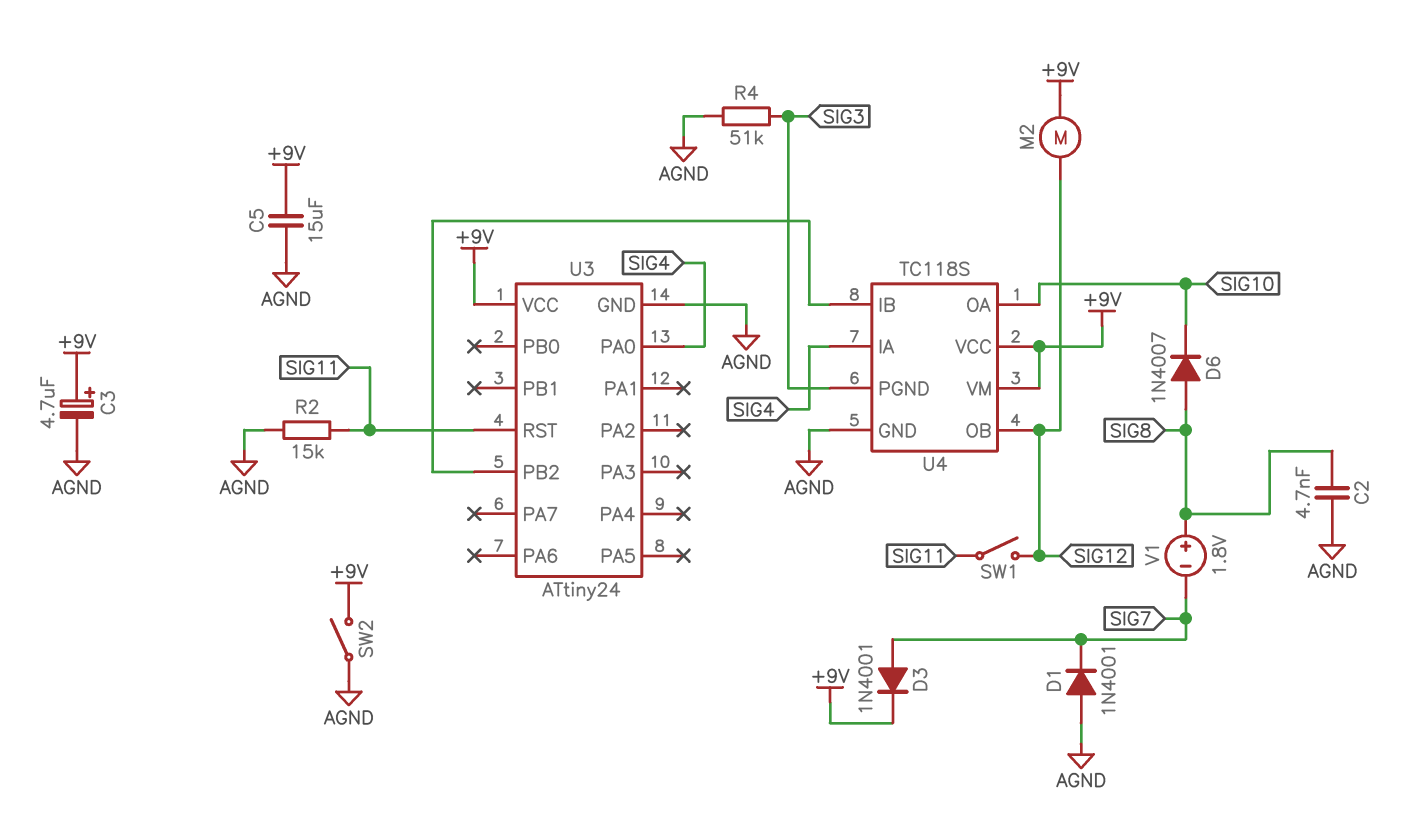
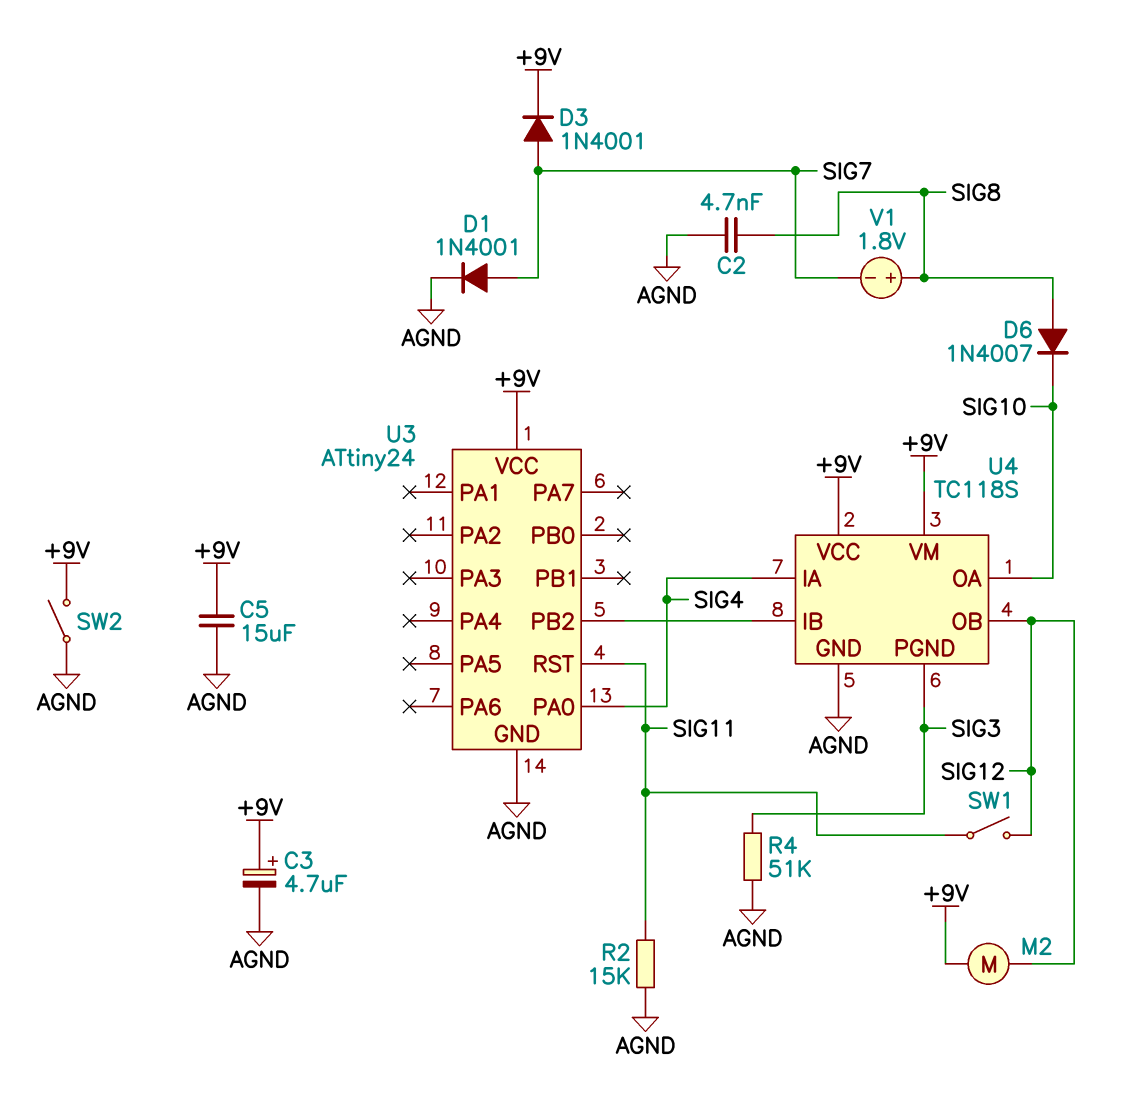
D1: diode 1N4001 (A AGND, K SIG7) -> diode 1N4001 (A SIG7, K AGND)

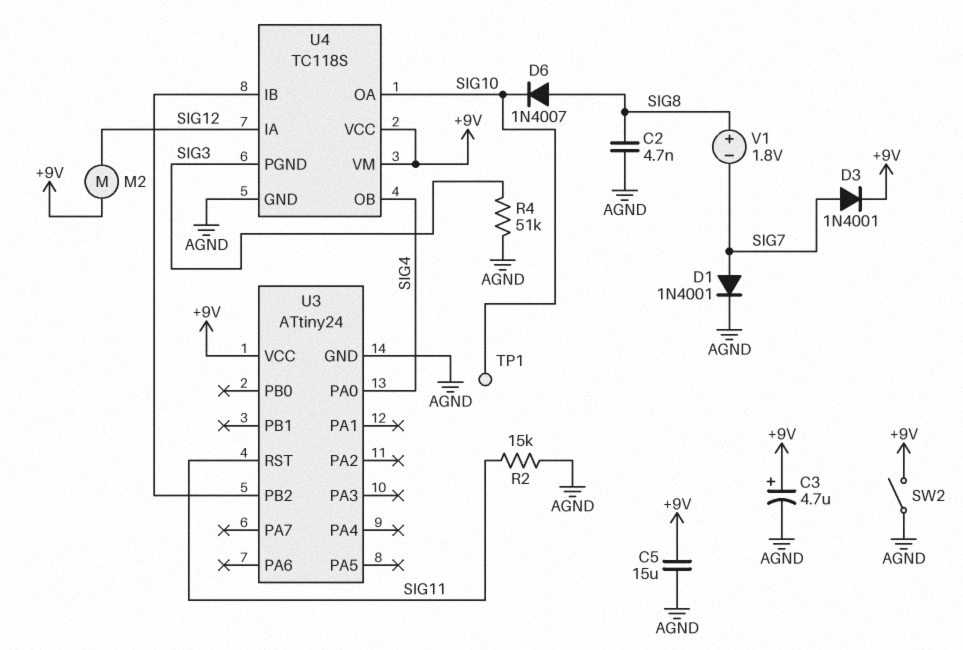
SW1: switch (SIG11, SIG12) -> none
TP1: none -> test point (SIG10)
U4 pin IA: SIG4 -> SIG12
U4 pin OB: SIG12 -> SIG4

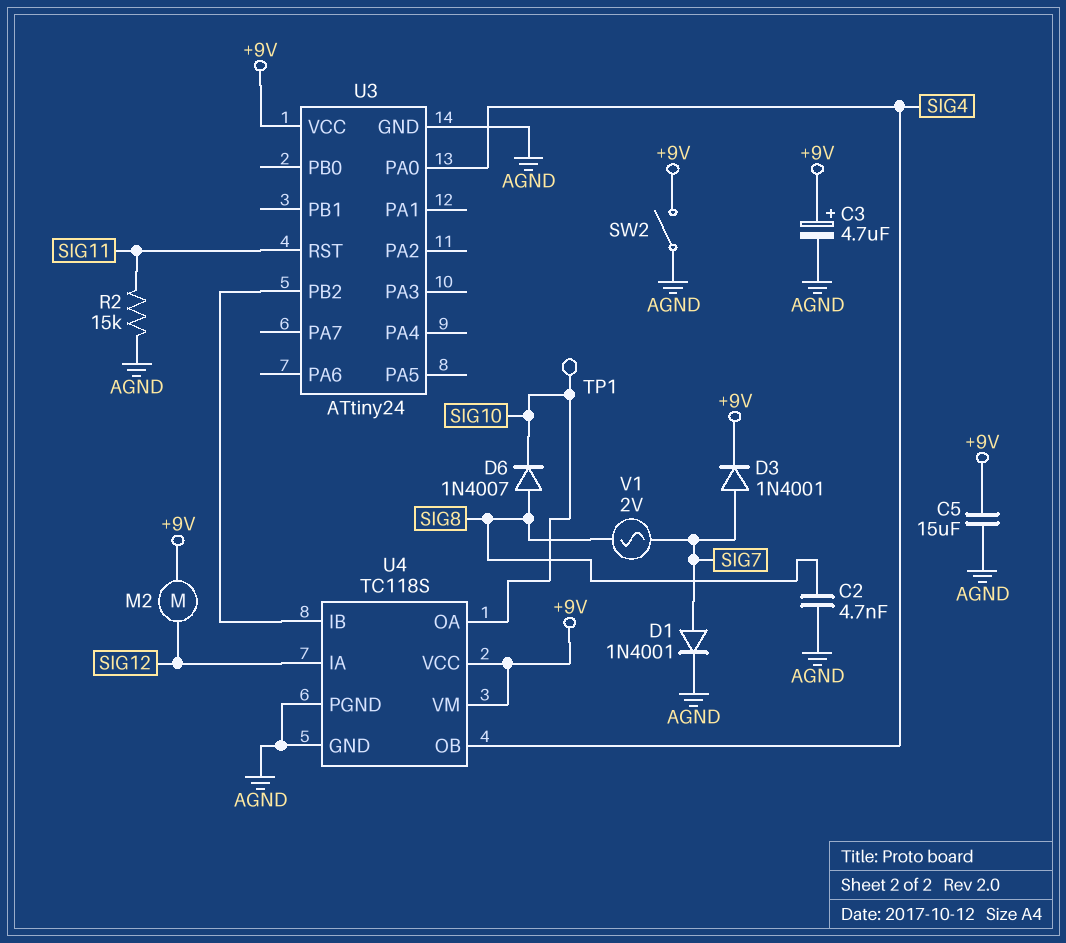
R4: 51k (AGND, SIG3) -> none
U4 pin PGND: SIG3 -> AGND
V1: 1.8V (plus SIG8, minus SIG7) -> AC 2V (SIG7, SIG8)

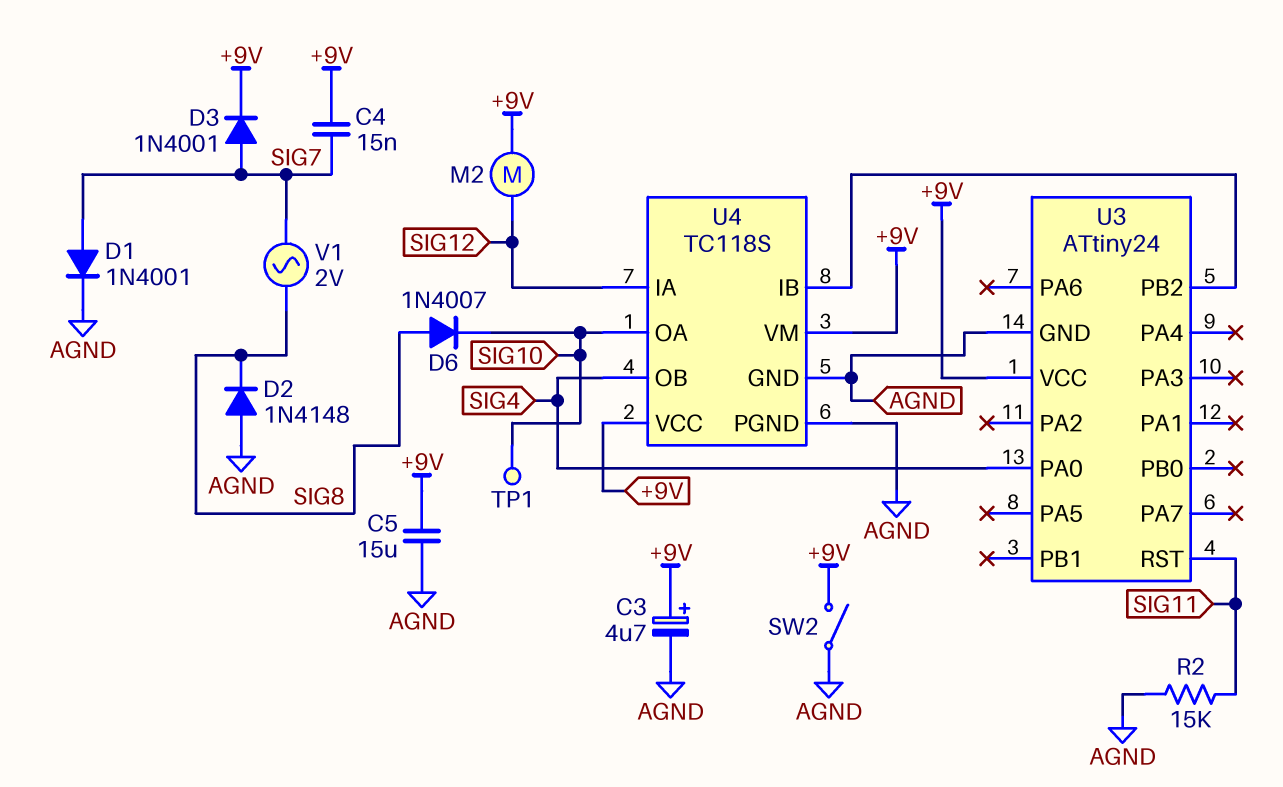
C2: 4.7nF (AGND, SIG8) -> none
C4: none -> 15nF (+9V, SIG7)
D2: none -> diode 1N4148 (A AGND, K SIG8)

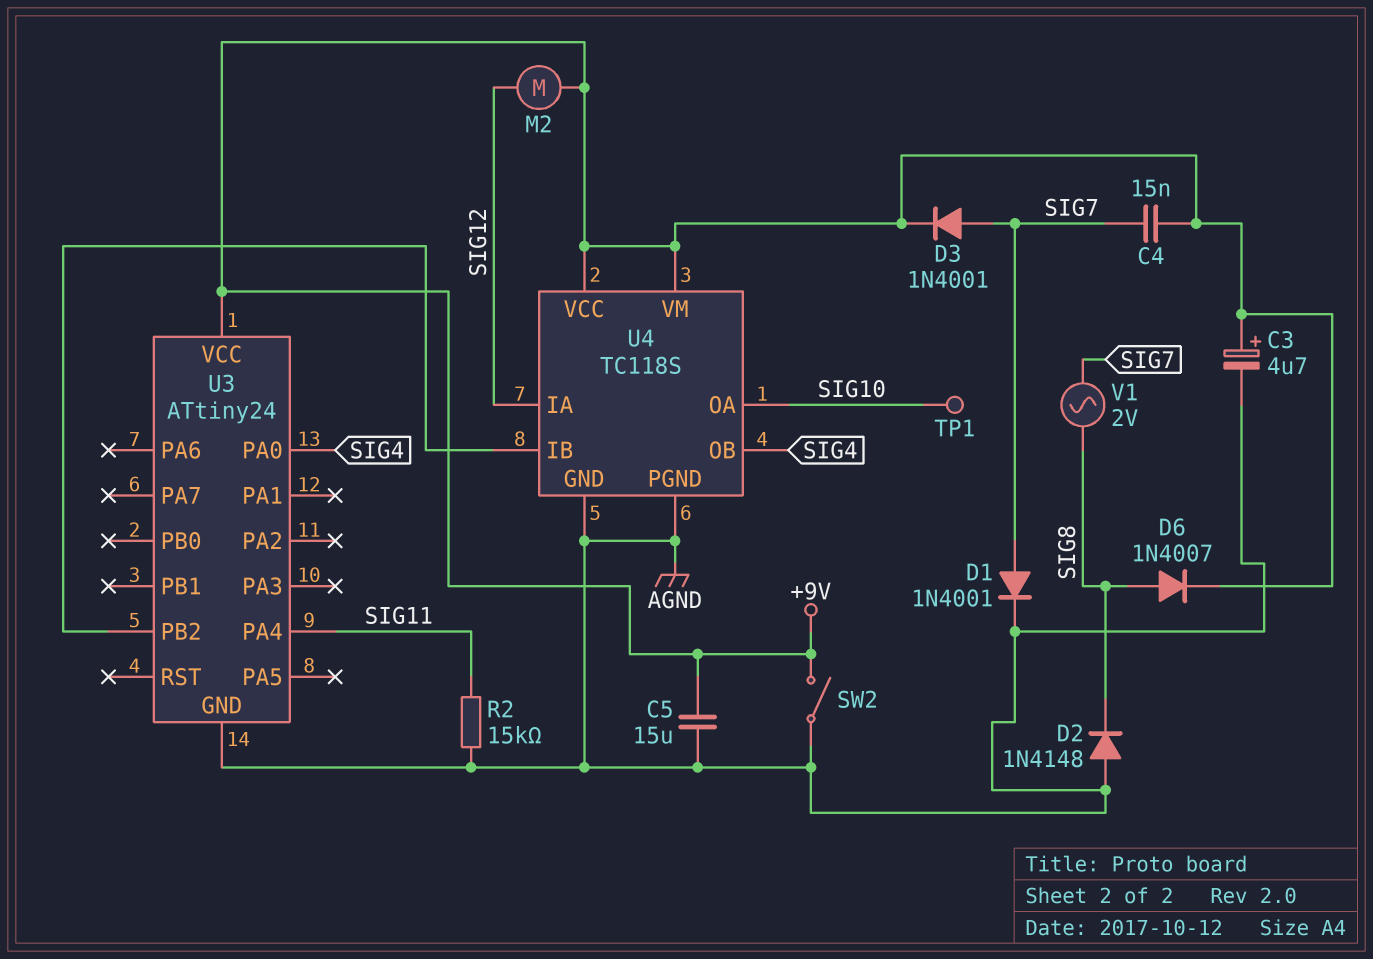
D6: diode 1N4007 (A SIG8, K SIG10) -> diode 1N4007 (A SIG8, K +9V)
U3 pin PA4: none -> SIG11
U3 pin RST: SIG11 -> none

